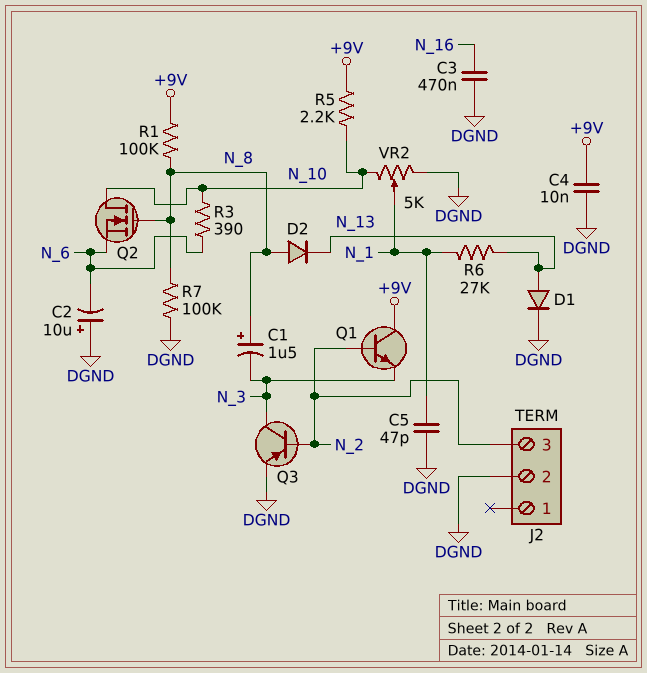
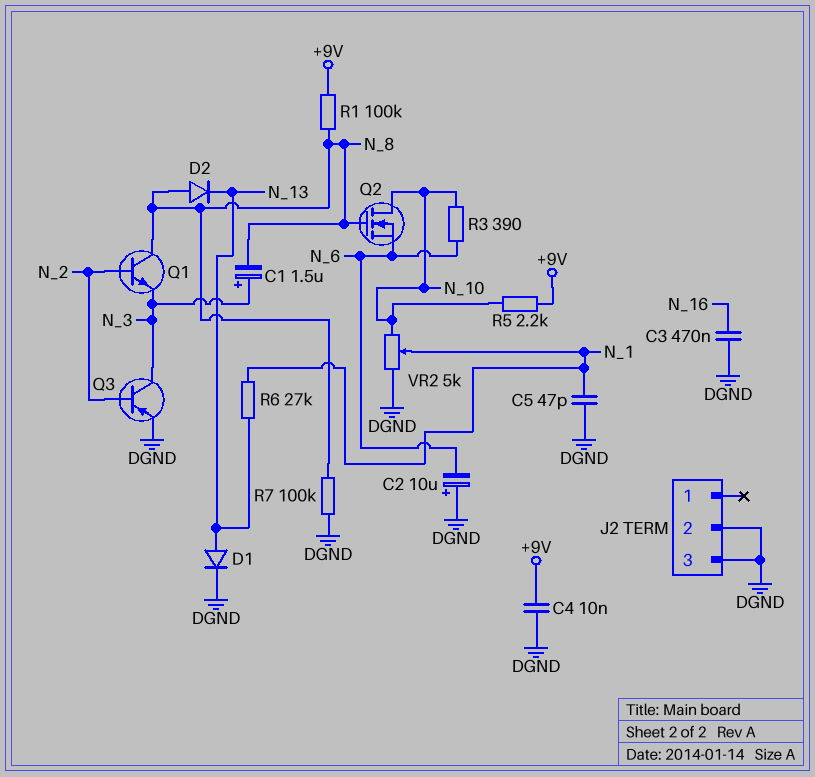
C1: 1.5uF (plus N_8, minus N_3) -> 1.5uF (plus N_3, minus N_8)
J2 pin 3: N_2 -> DGND
Q1: NPN (B N_2, C +9V, E N_3) -> NPN (B N_2, C N_8, E N_3)

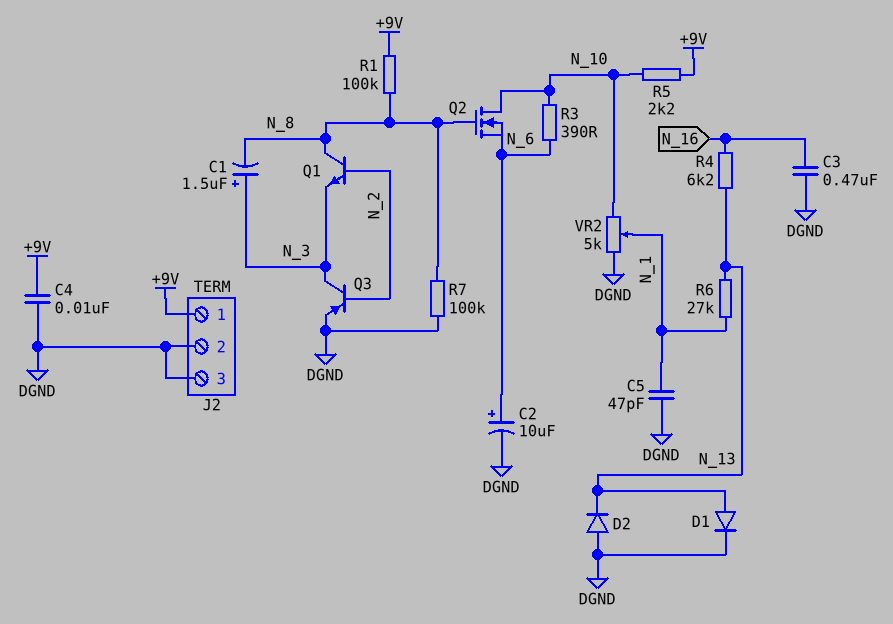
C2: 10uF (plus DGND, minus N_6) -> 10uF (plus N_6, minus DGND)
D2: diode (A N_8, K N_13) -> diode (A DGND, K N_13)
J2 pin 1: none -> +9V
R4: none -> 6.2k (N_13, N_16)

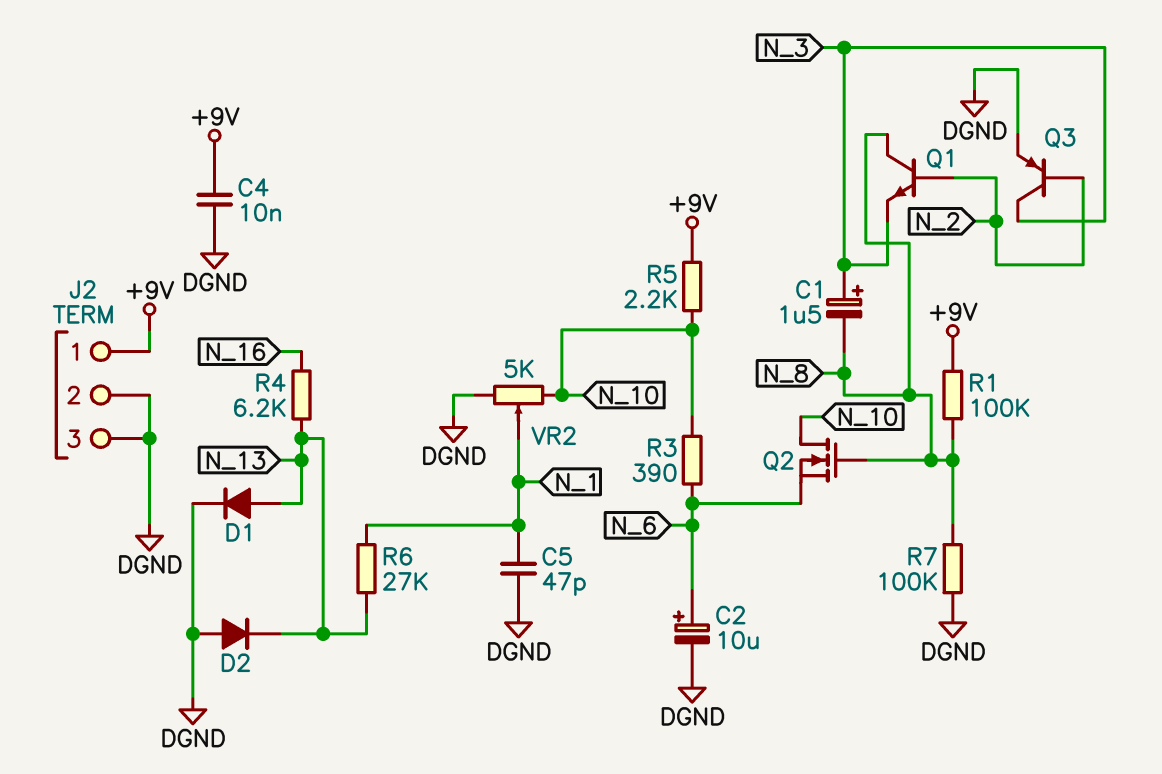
C3: 470nF (DGND, N_16) -> none

